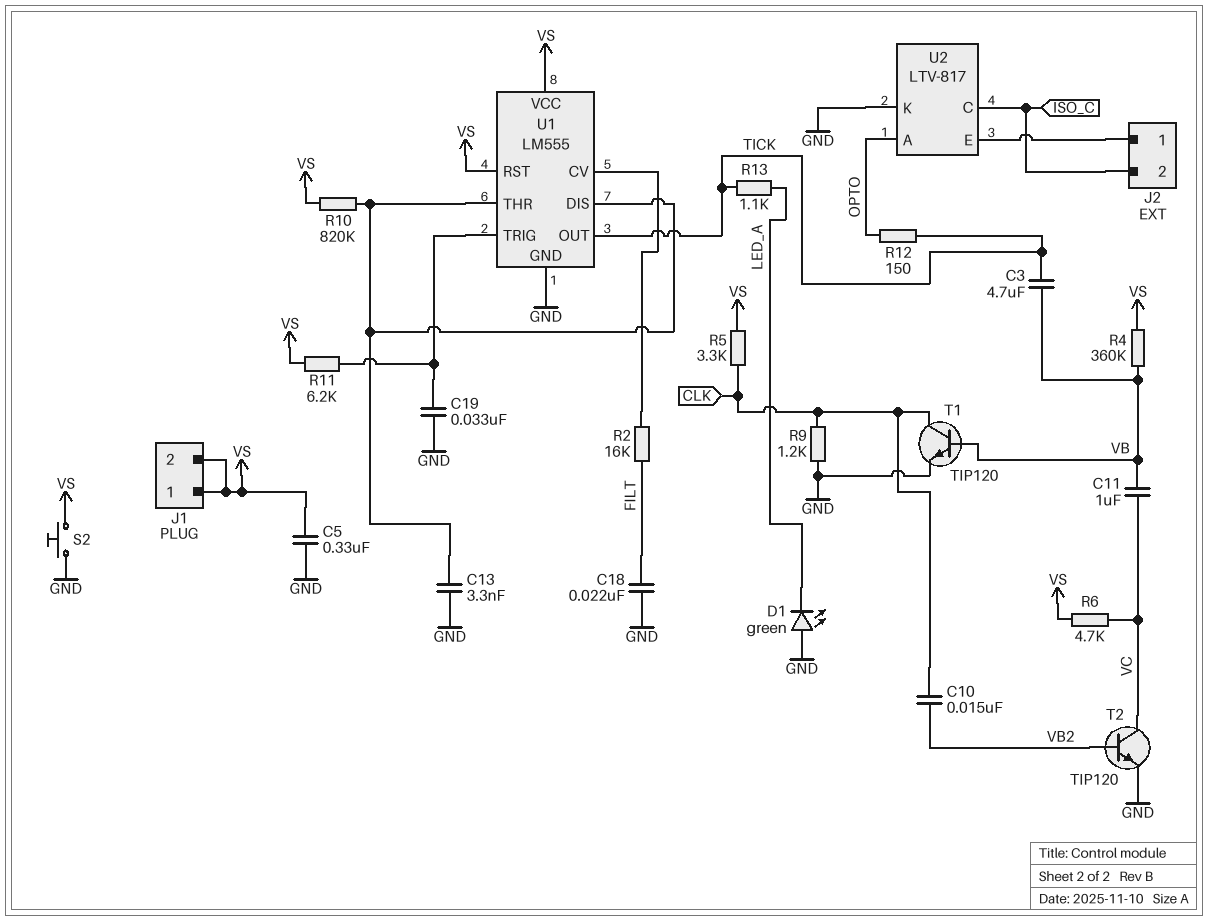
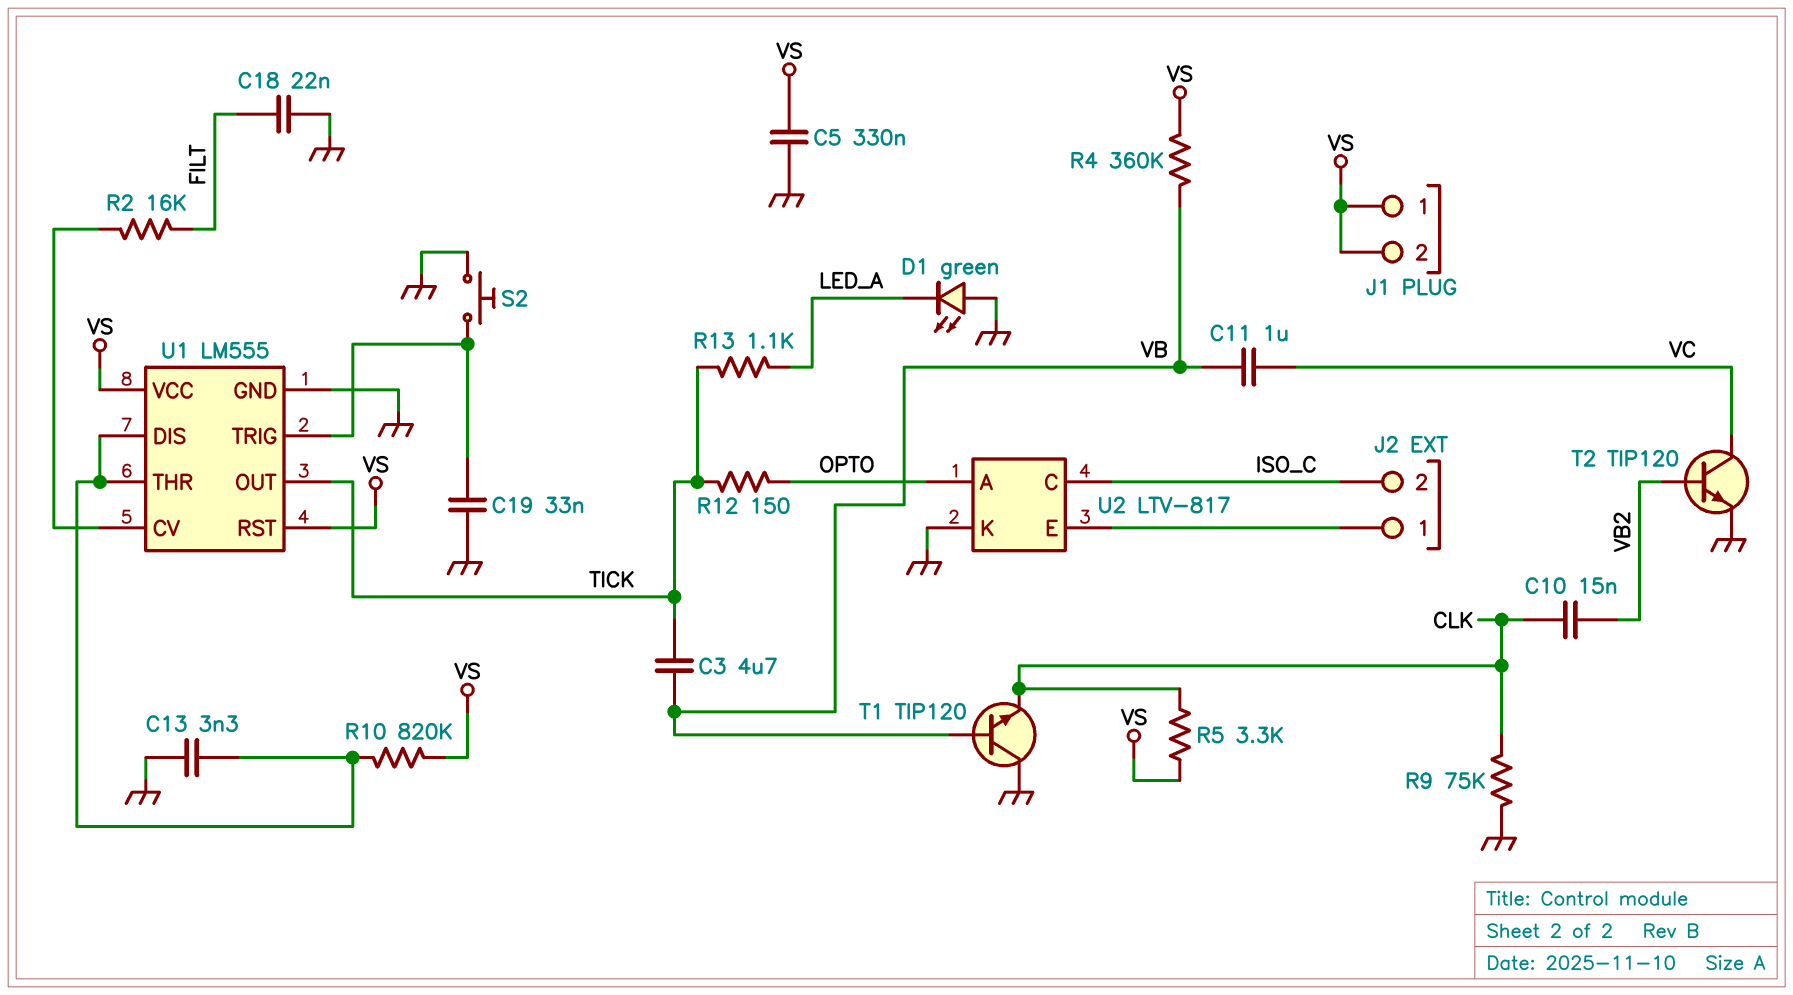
R6: 4.7k (VC, VS) -> none
R9: 1.2k (CLK, GND) -> 75k (CLK, GND)
R11: 6.2k (U1/TRIG, VS) -> none
S2: button (GND, VS) -> button (GND, U1/TRIG)
T1: NPN TIP120 (B VB, C CLK, E GND) -> NPN TIP120 (B VB, C GND, E CLK)

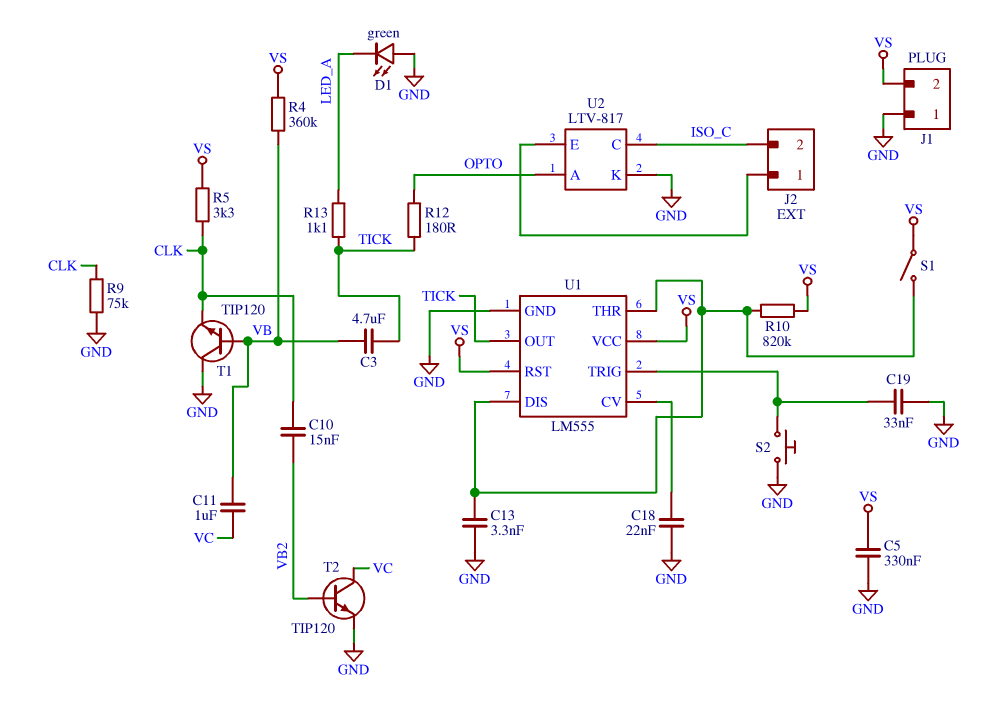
C18: 22nF (FILT, GND) -> 22nF (GND, U1/CV)
J1 pin 1: VS -> GND
R2: 16k (FILT, U1/CV) -> none
R12: 150 (OPTO, TICK) -> 180 (OPTO, TICK)
S1: none -> switch (U1/DIS, VS)

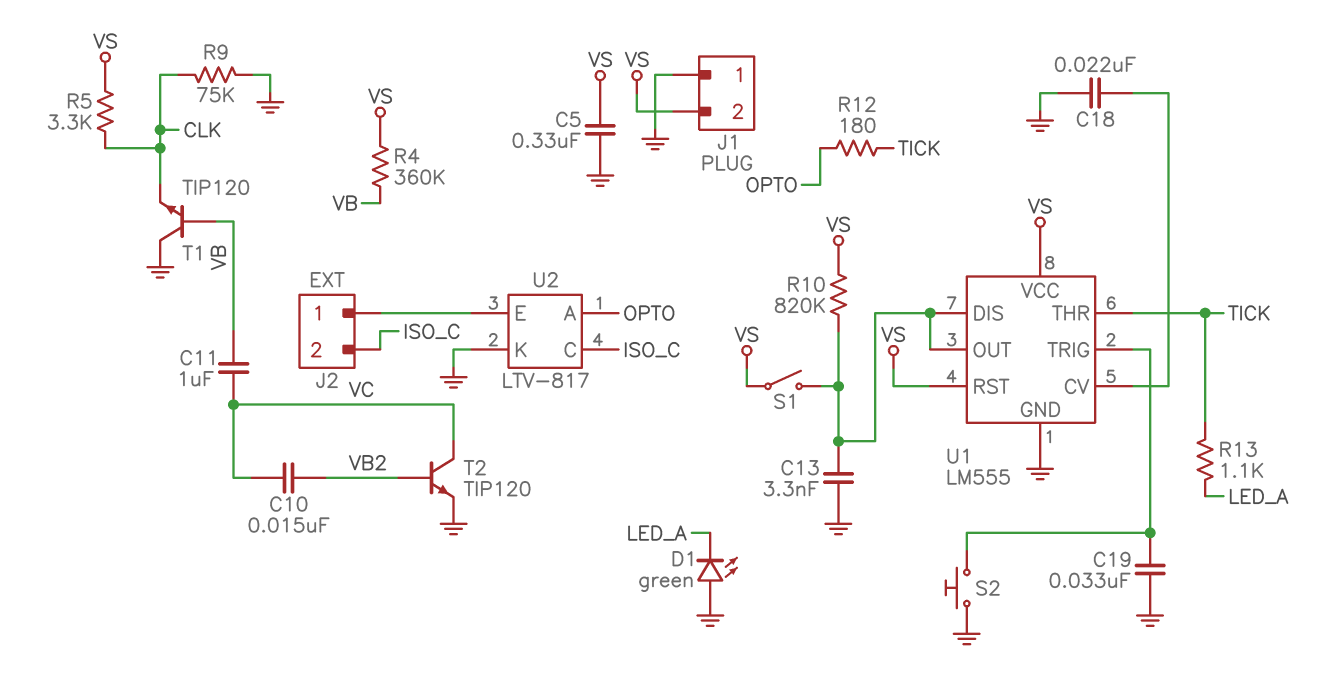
C3: 4.7uF (TICK, VB) -> none
C10: 15nF (CLK, VB2) -> 15nF (VB2, VC)
U1 pin OUT: TICK -> U1/DIS
U1 pin THR: U1/DIS -> TICK

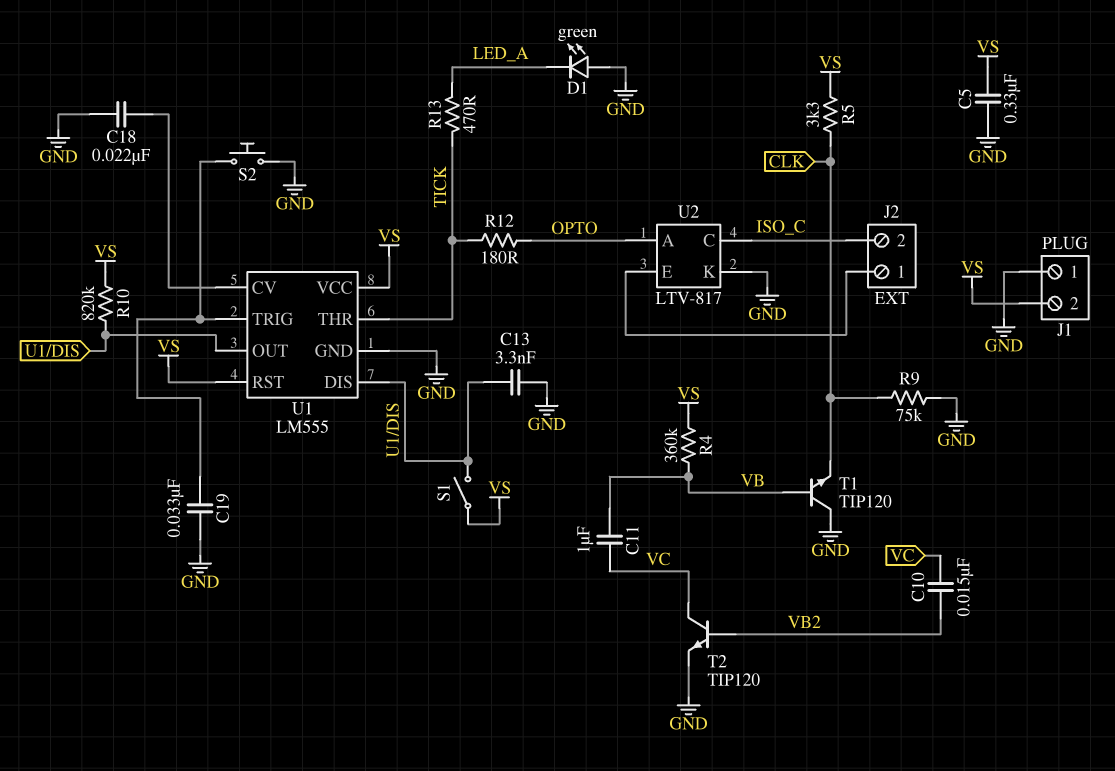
R13: 1.1k (LED_A, TICK) -> 470 (LED_A, TICK)

